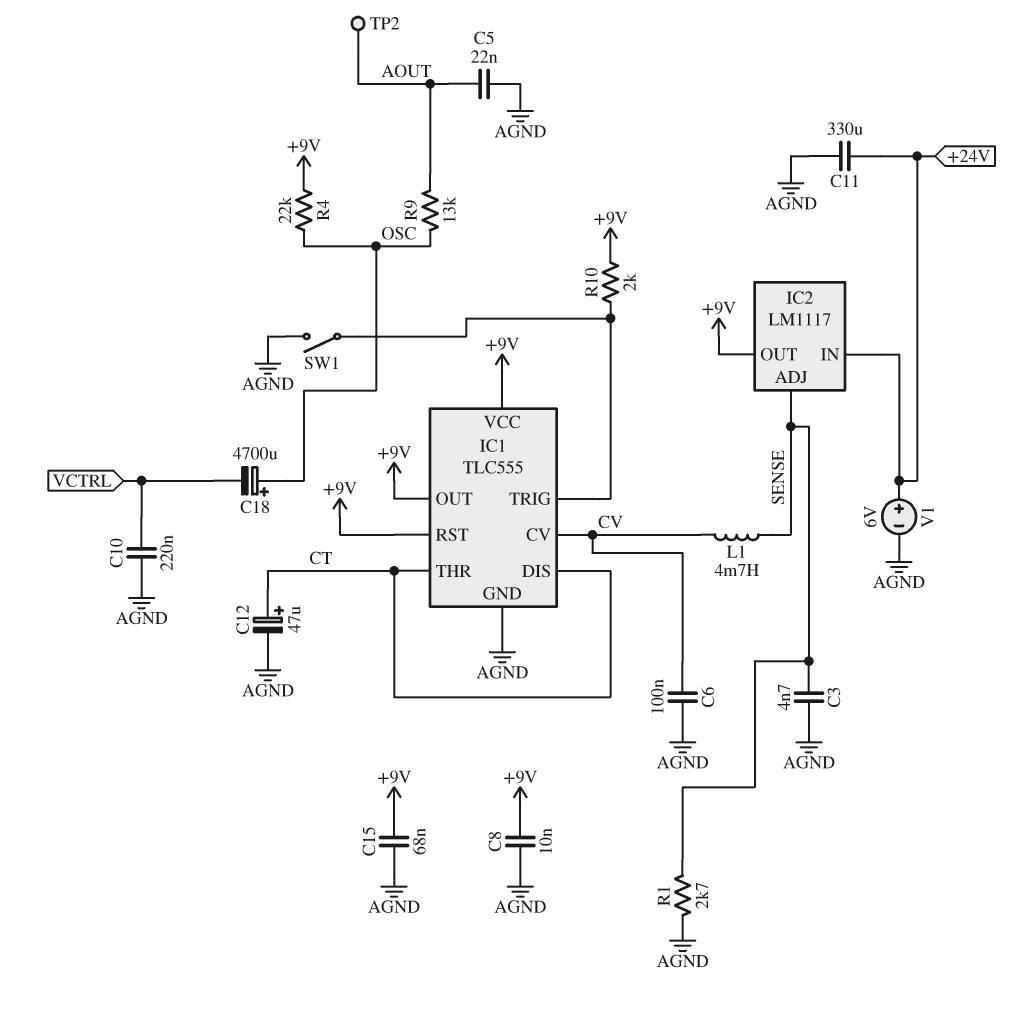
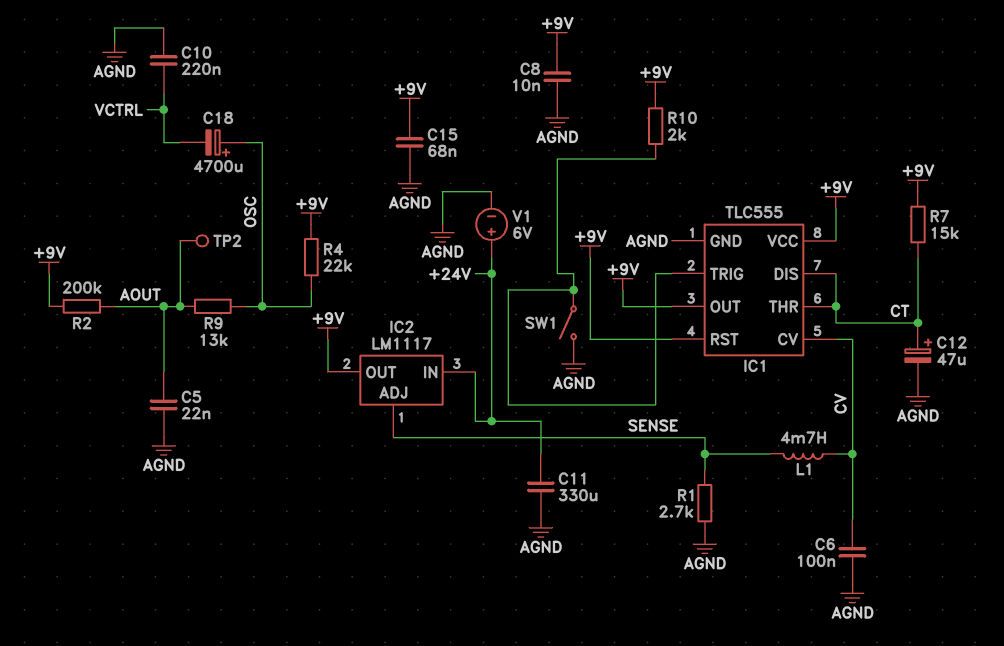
C3: 4.7nF (AGND, SENSE) -> none
R2: none -> 200k (+9V, AOUT)
R7: none -> 15k (+9V, CT)

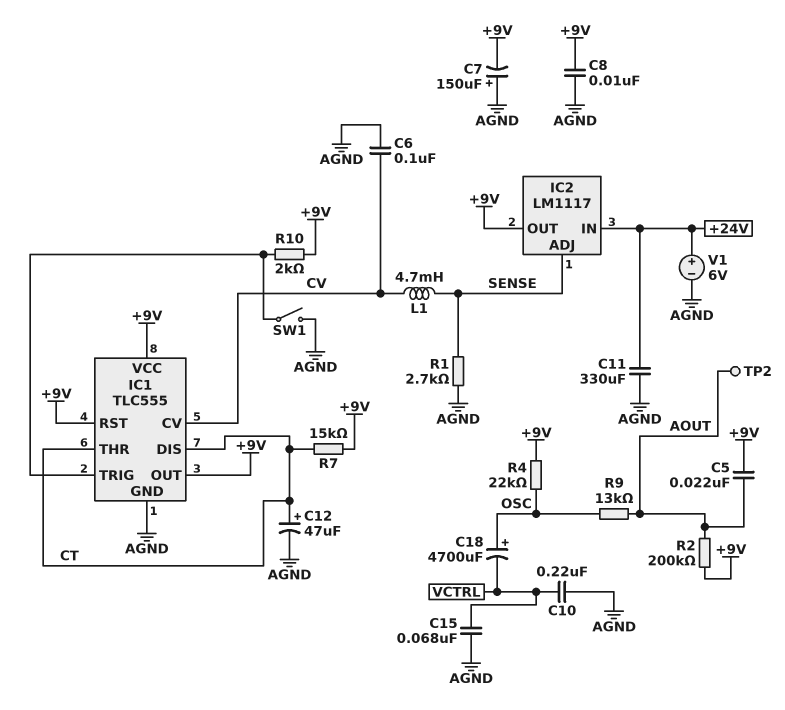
C5: 22nF (AGND, AOUT) -> 22nF (+9V, AOUT)
C7: none -> 150uF (plus AGND, minus +9V)
C15: 68nF (+9V, AGND) -> 68nF (AGND, VCTRL)

